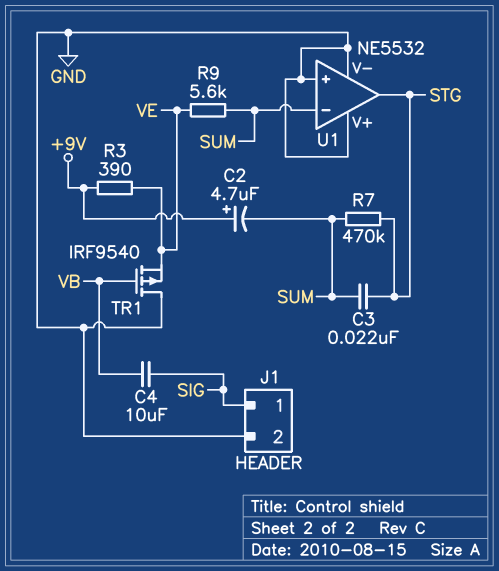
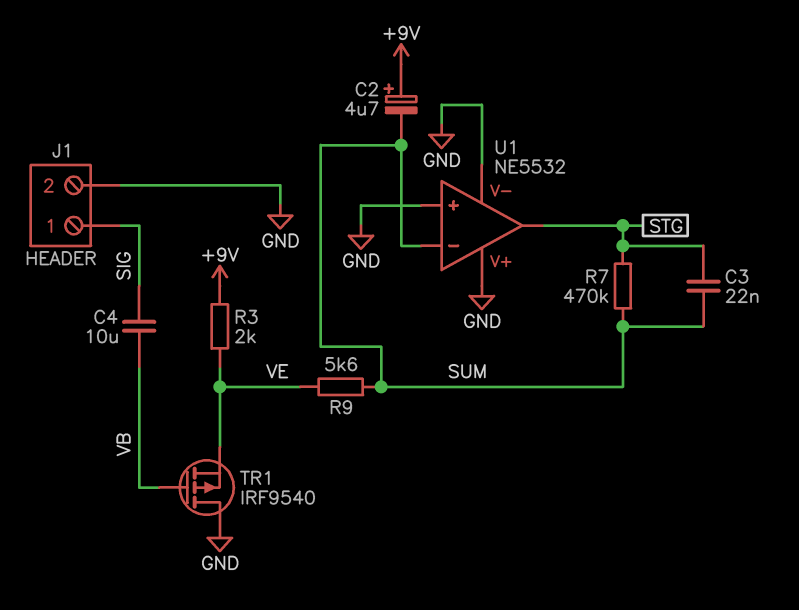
R3: 390 (+9V, VE) -> 2k (+9V, VE)

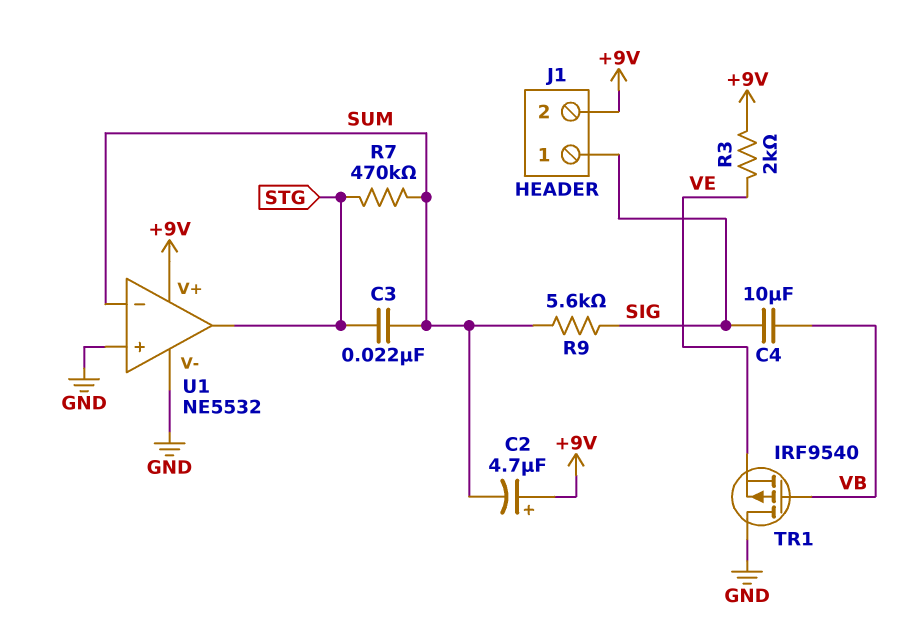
J1 pin 2: GND -> +9V
R9: 5.6k (SUM, VE) -> 5.6k (SIG, SUM)
U1 pin V+: GND -> +9V

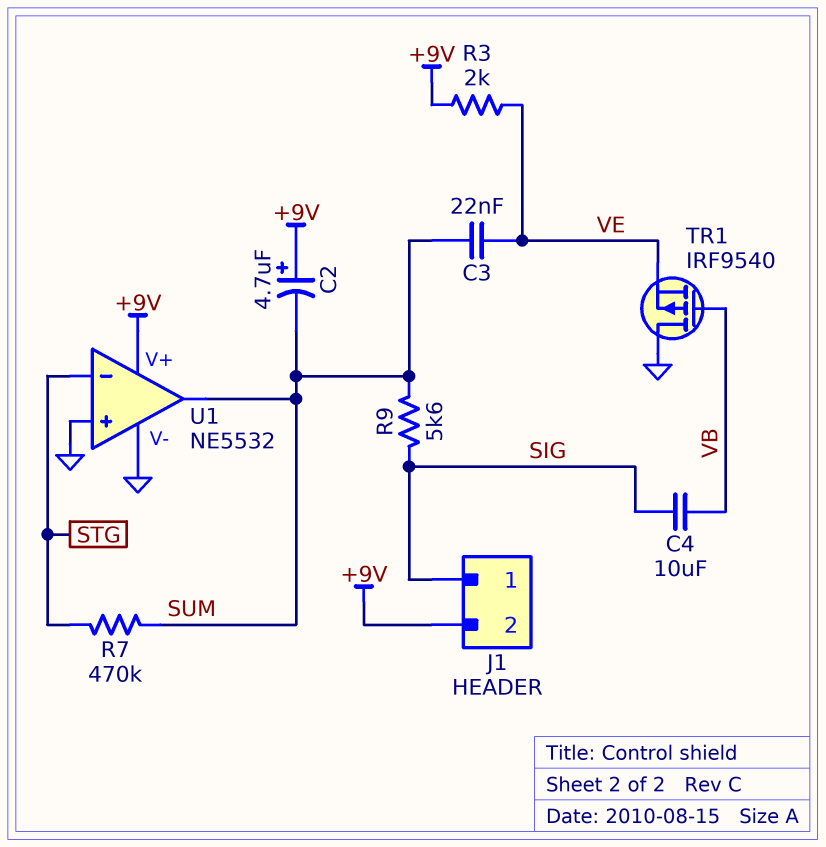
C3: 22nF (STG, SUM) -> 22nF (SUM, VE)
U1 pin in-: SUM -> STG
U1 pin out: STG -> SUM

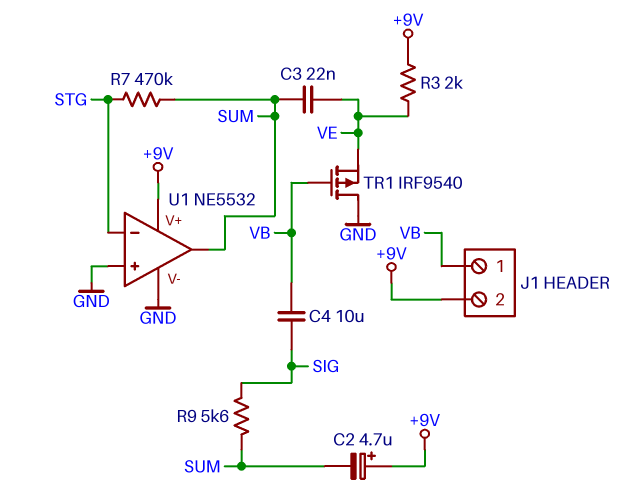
J1 pin 1: SIG -> VB

